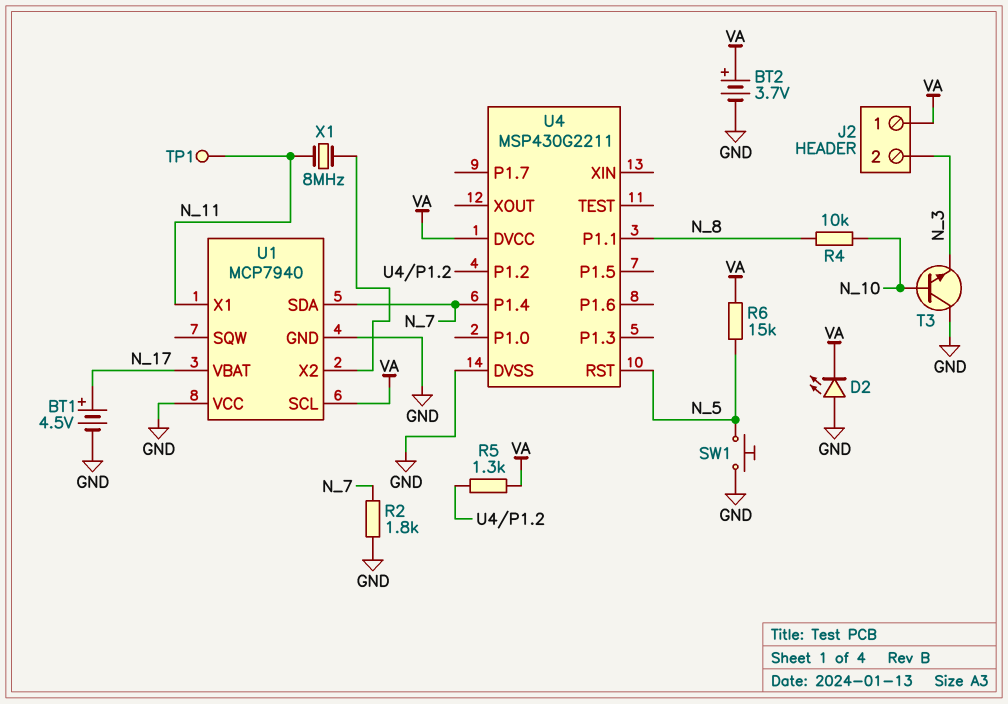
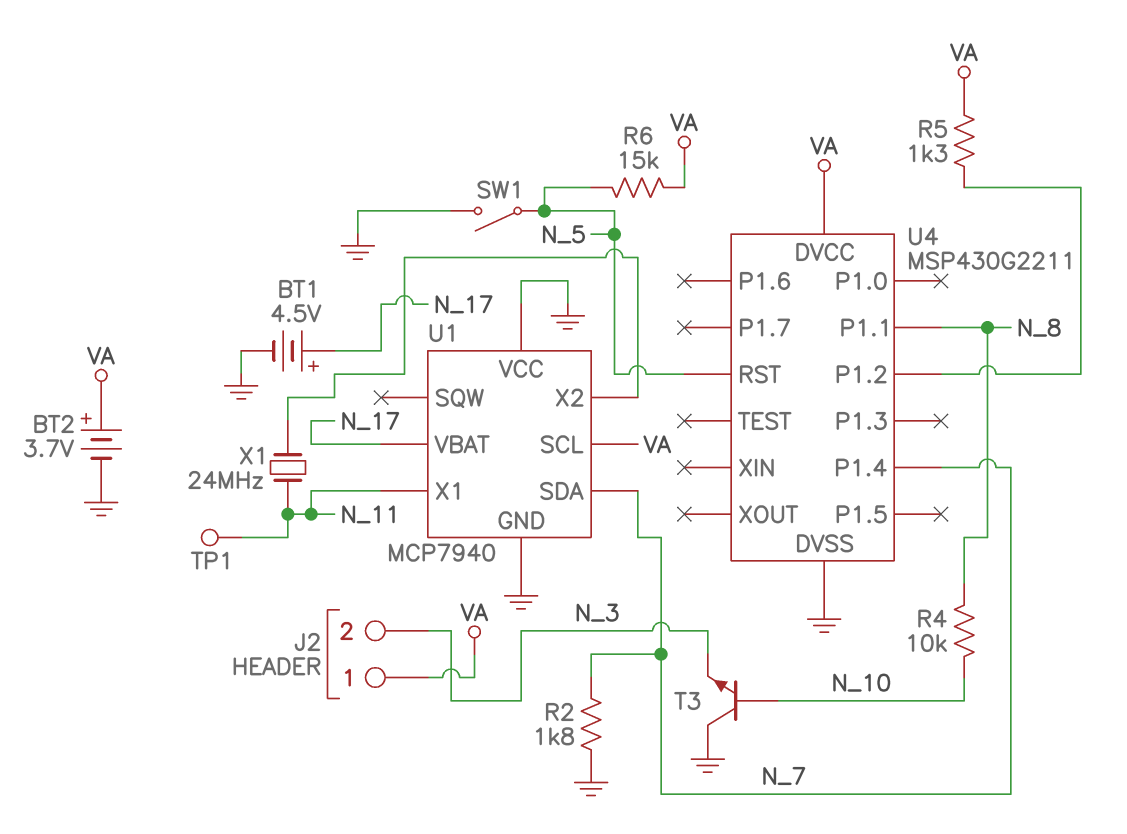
D2: LED (A GND, K VA) -> none
SW1: button (GND, N_5) -> switch (GND, N_5)
X1: 8MHz (N_11, U1/X2) -> 24MHz (N_11, U1/X2)

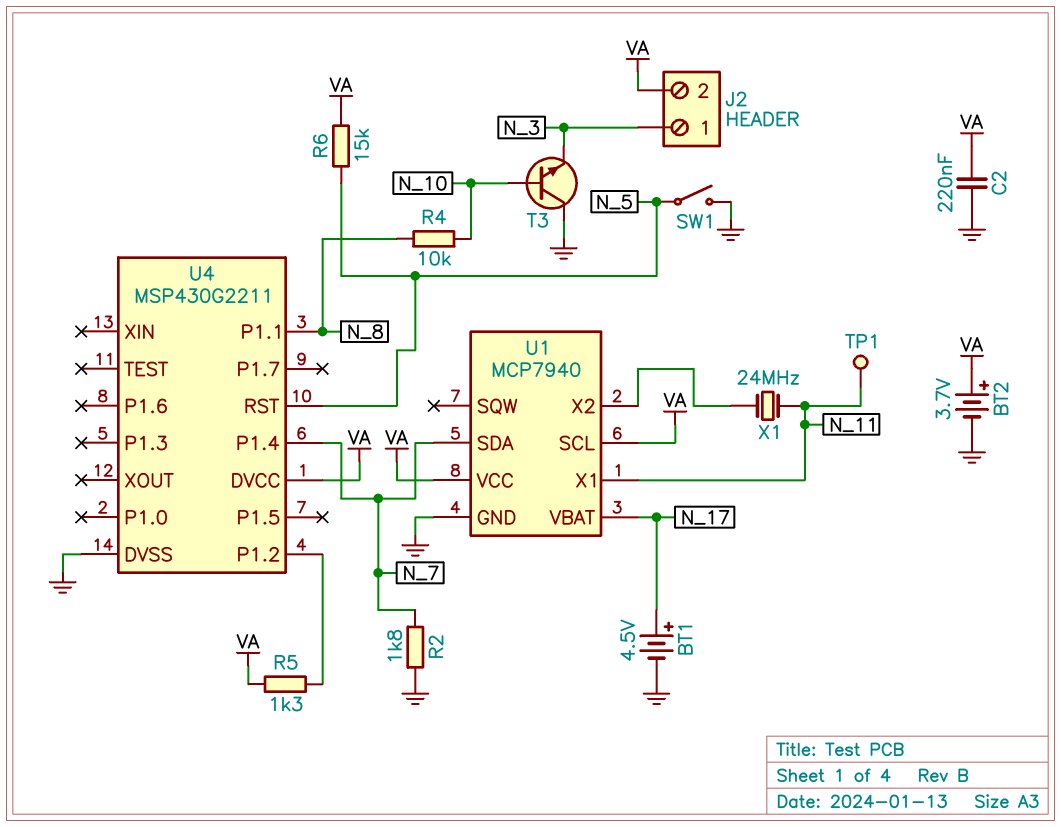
C2: none -> 220nF (GND, VA)
J2 pin 1: VA -> N_3
J2 pin 2: N_3 -> VA
U1 pin VCC: GND -> VA

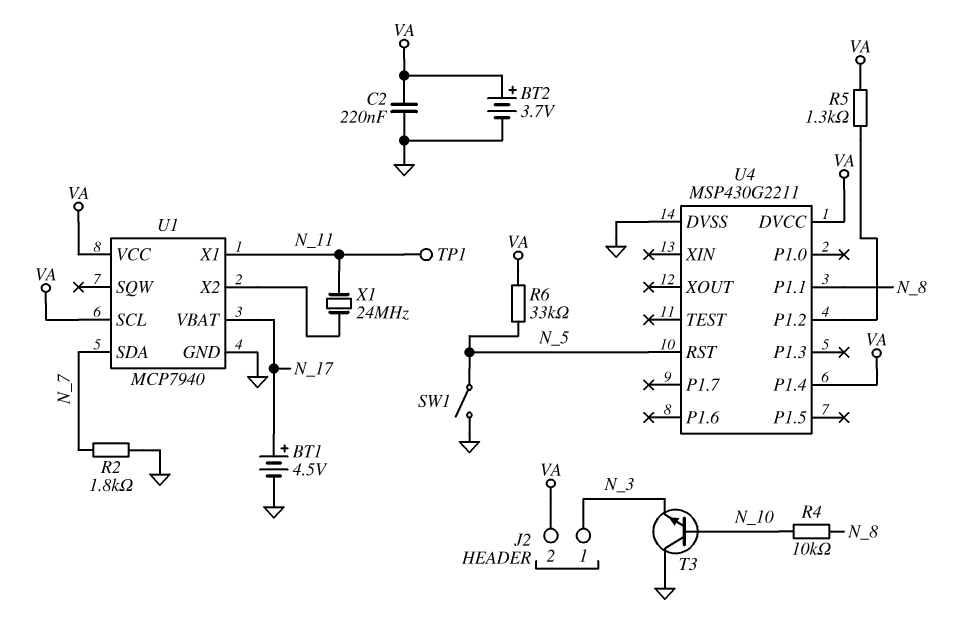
R6: 15k (N_5, VA) -> 33k (N_5, VA)
U4 pin P1.4: N_7 -> VA

